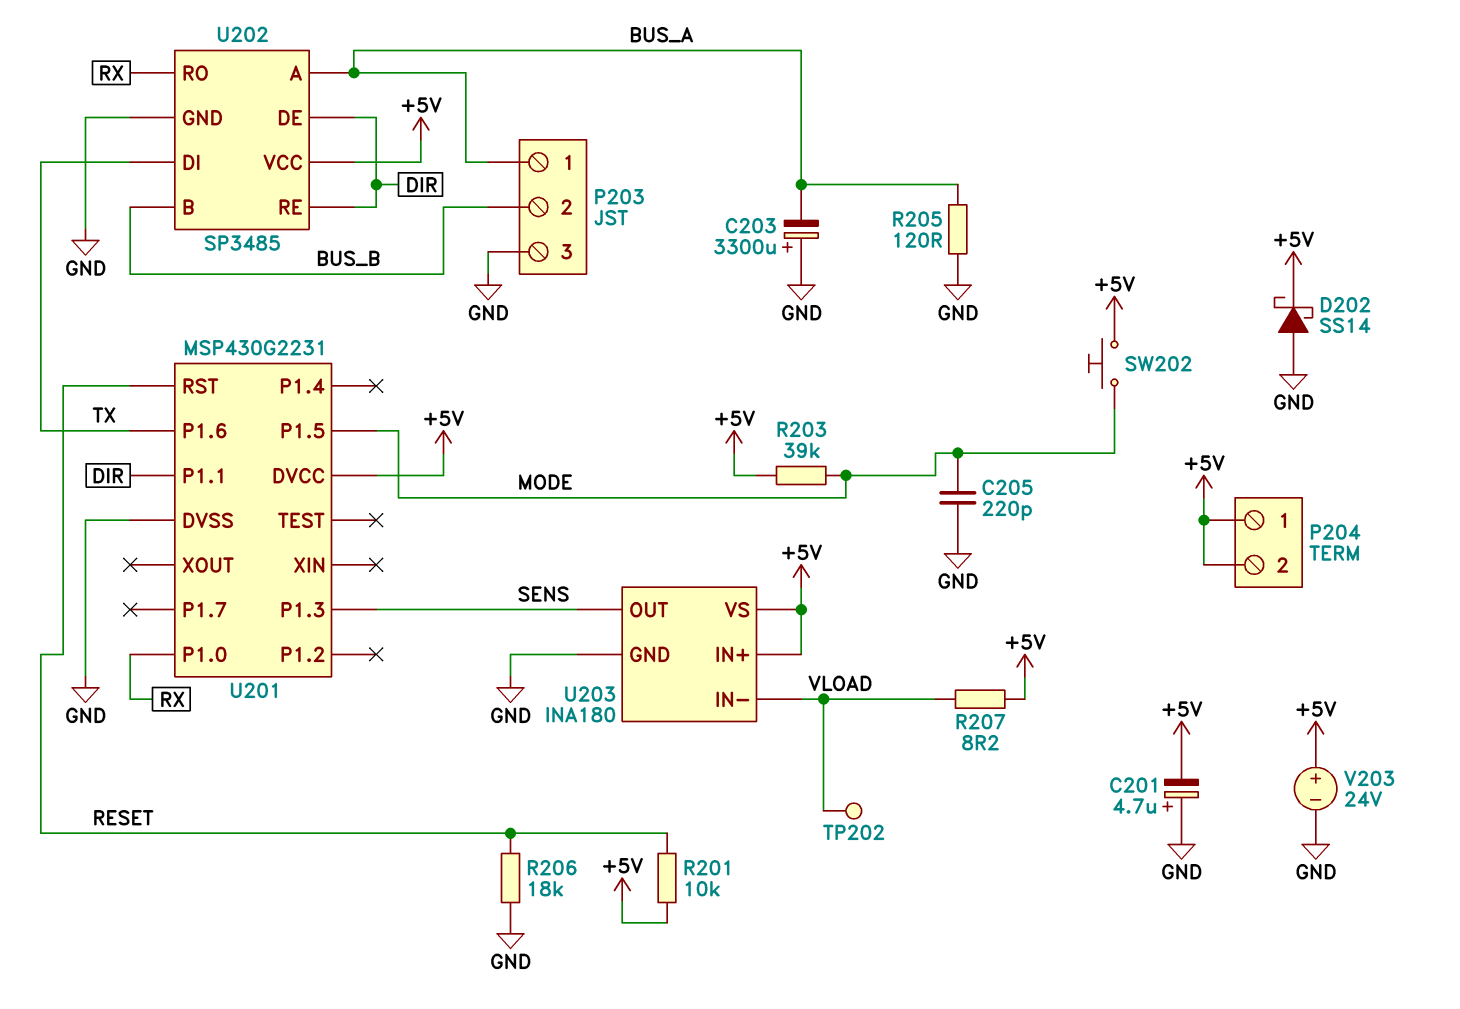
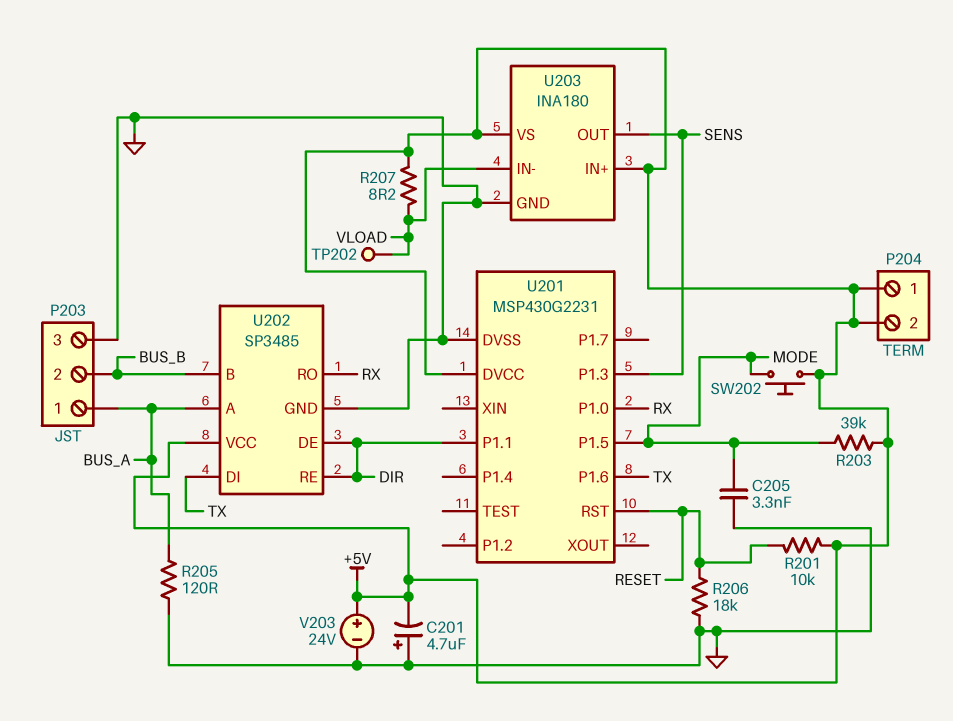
C203: 3300uF (plus GND, minus BUS_A) -> none
C205: 220pF (GND, MODE) -> 3.3nF (GND, MODE)
D202: schottky SS14 (A GND, K +5V) -> none

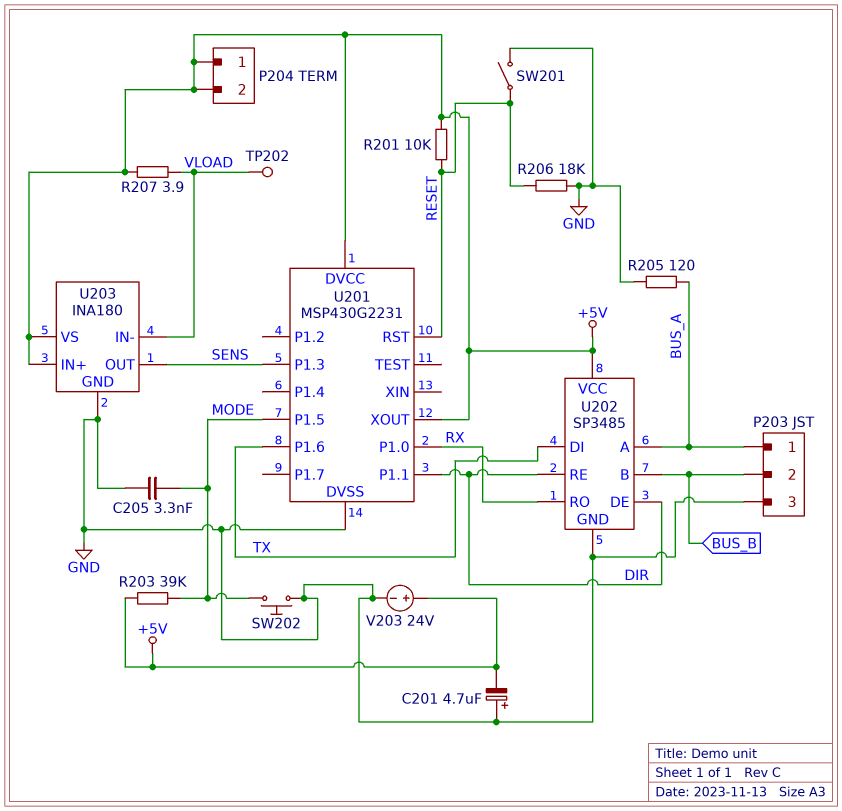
R207: 8.2 (+5V, VLOAD) -> 3.9 (+5V, VLOAD)
SW201: none -> switch (GND, RESET)
SW202: button (+5V, MODE) -> button (GND, MODE)
U201 pin XOUT: none -> +5V

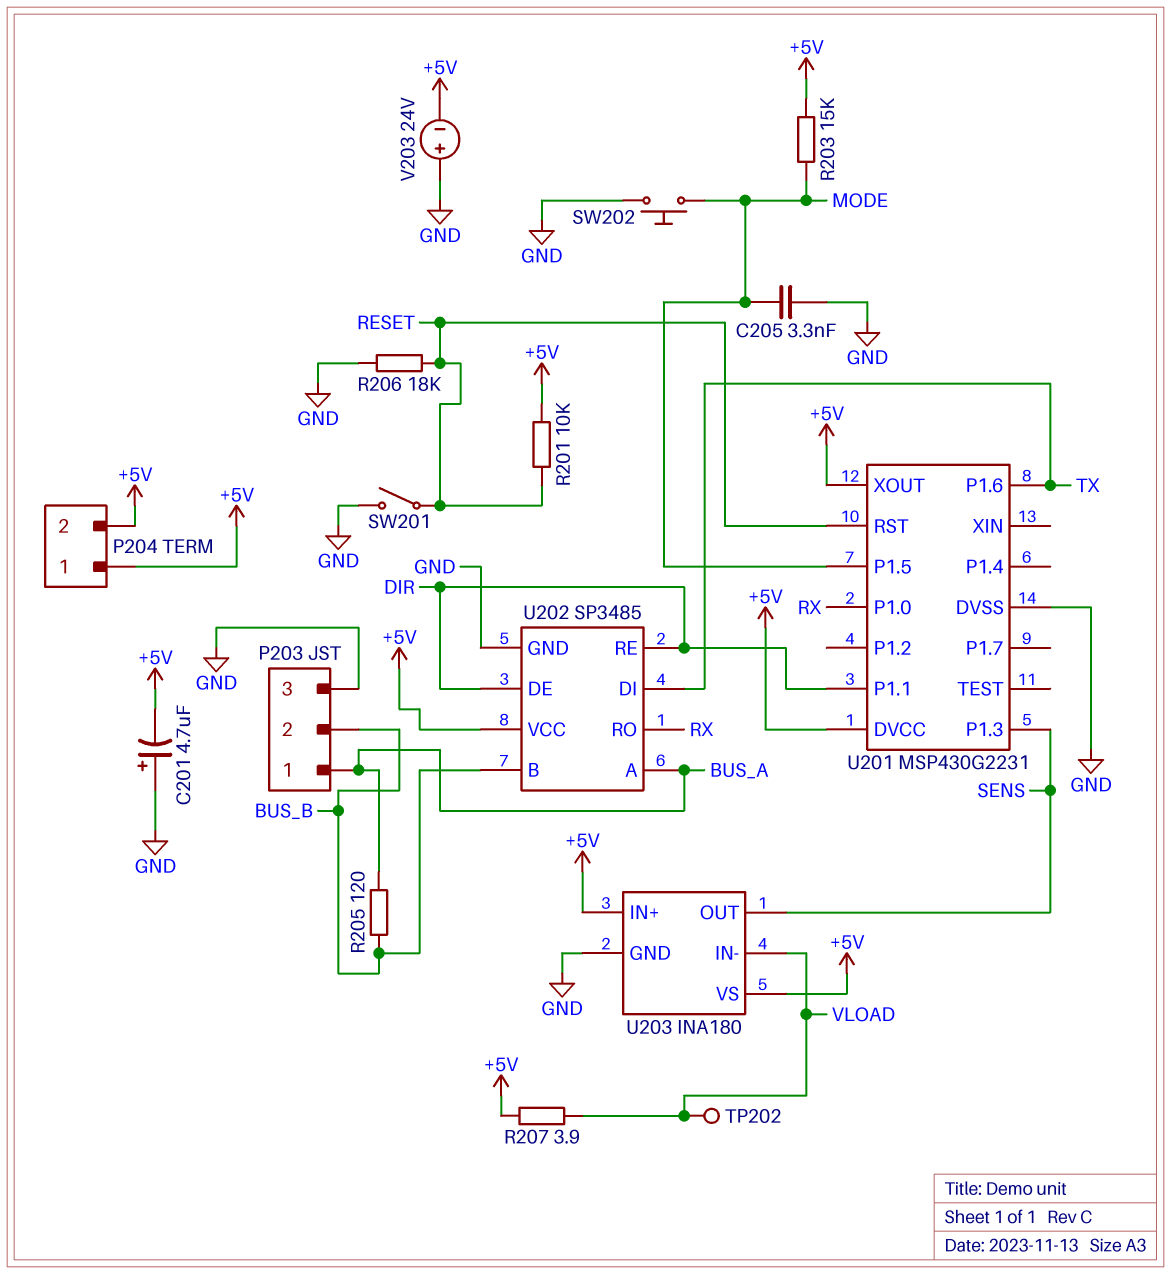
R203: 39k (+5V, MODE) -> 15k (+5V, MODE)
R205: 120 (BUS_A, GND) -> 120 (BUS_A, BUS_B)
V203: 24V (plus +5V, minus GND) -> 24V (plus GND, minus +5V)

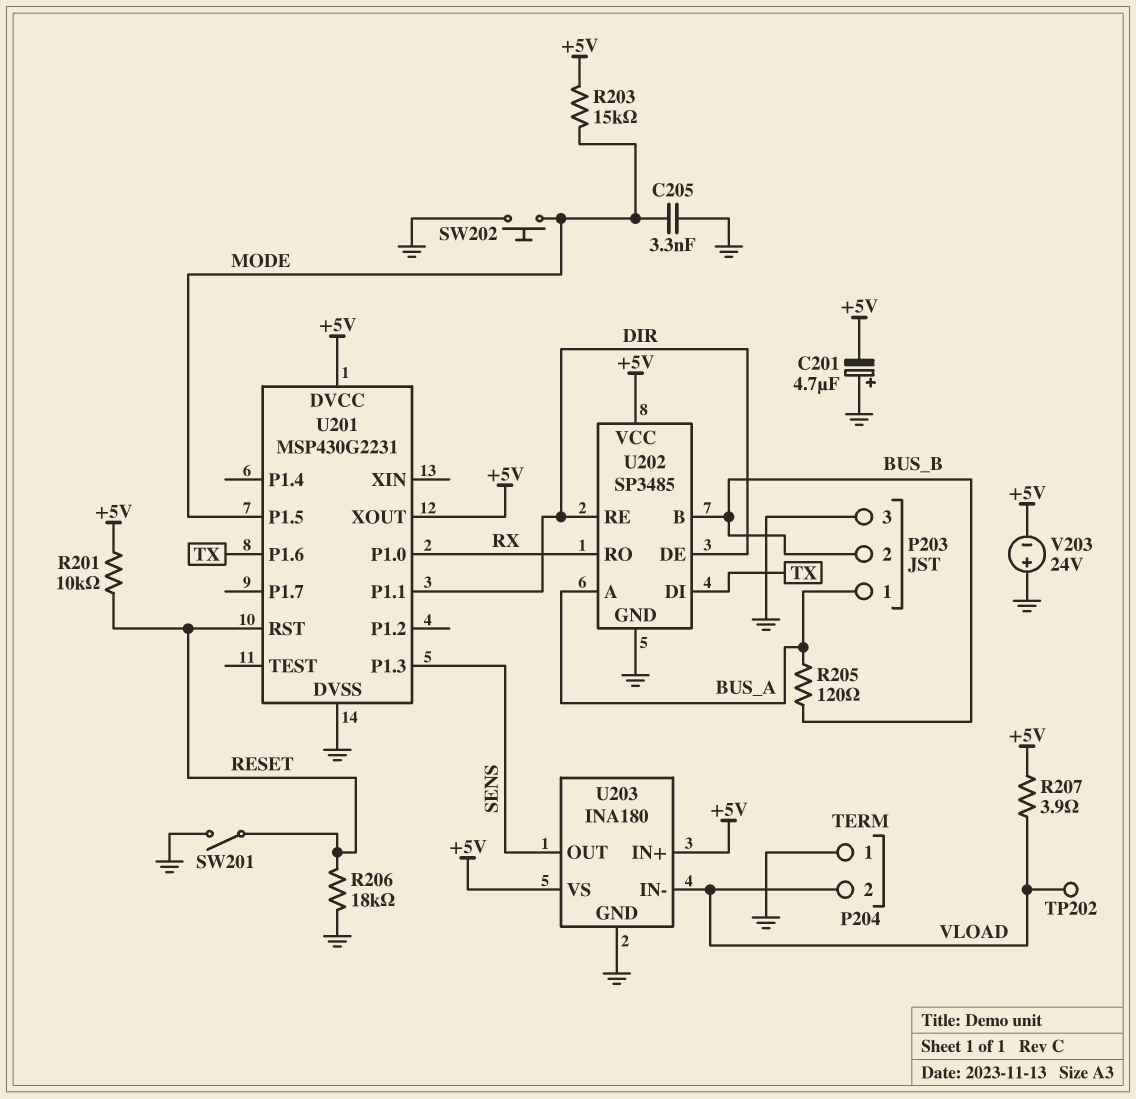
P204 pin 1: +5V -> GND
P204 pin 2: +5V -> VLOAD

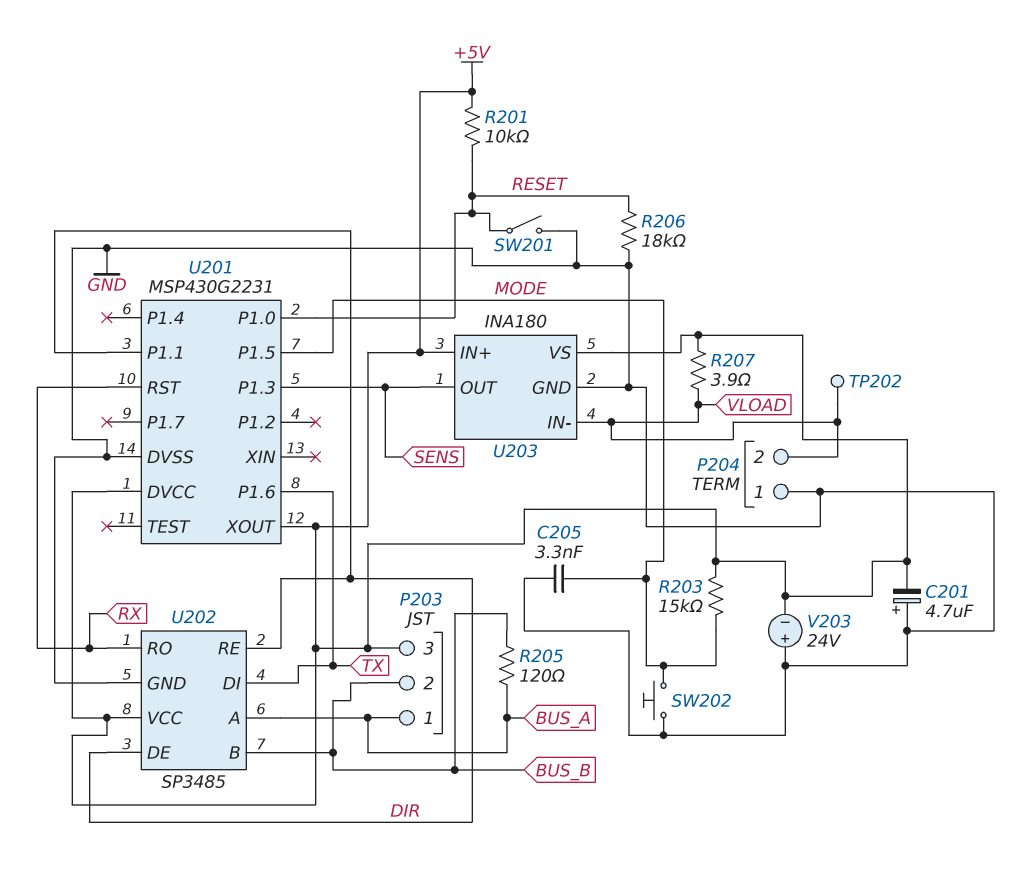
P203 pin 3: GND -> +5V
U201 pin P1.0: RX -> RESET
U201 pin RST: RESET -> RX

